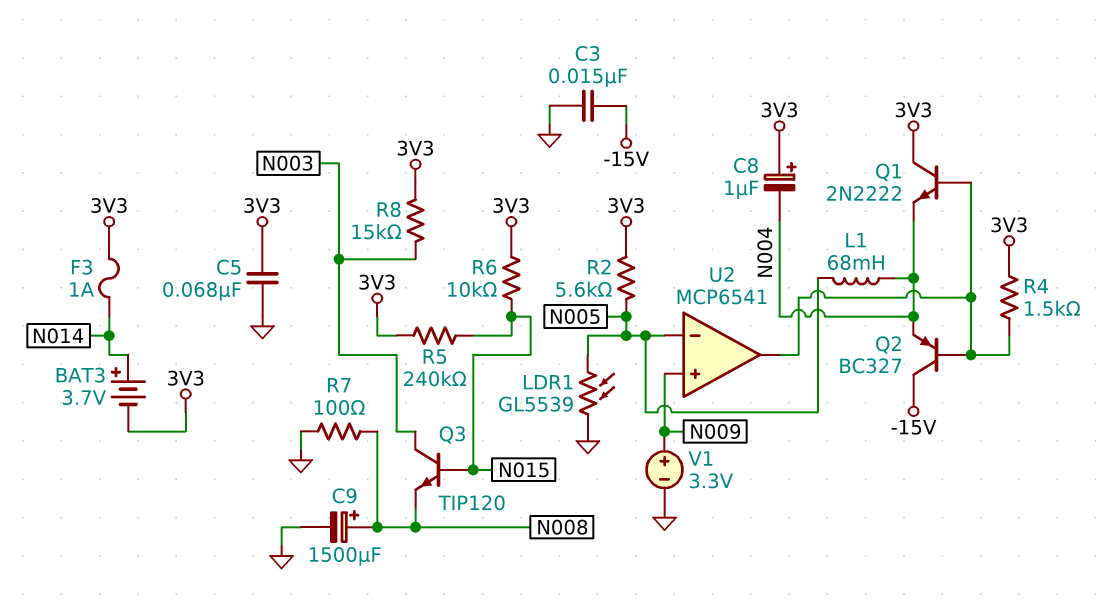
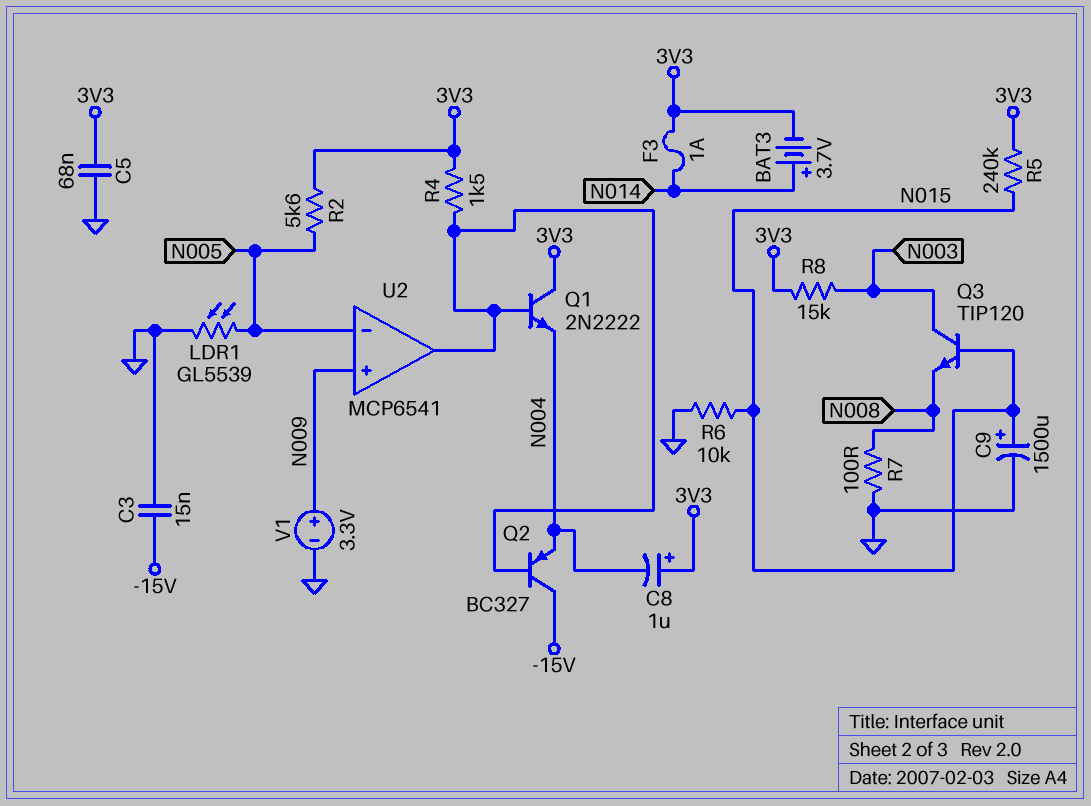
C9: 1500uF (plus N008, minus GND) -> 1500uF (plus N015, minus GND)
L1: 68mH (N004, N005) -> none
R6: 10k (3V3, N015) -> 10k (GND, N015)

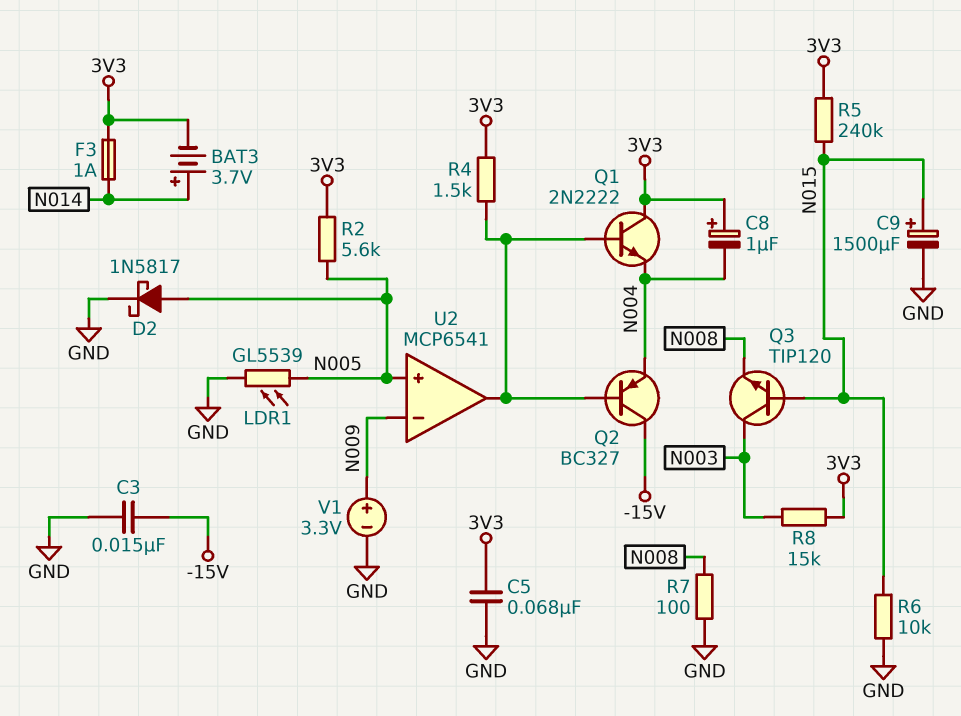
D2: none -> schottky 1N5817 (A N005, K GND)
U2 pin in+: N009 -> N005
U2 pin in-: N005 -> N009

